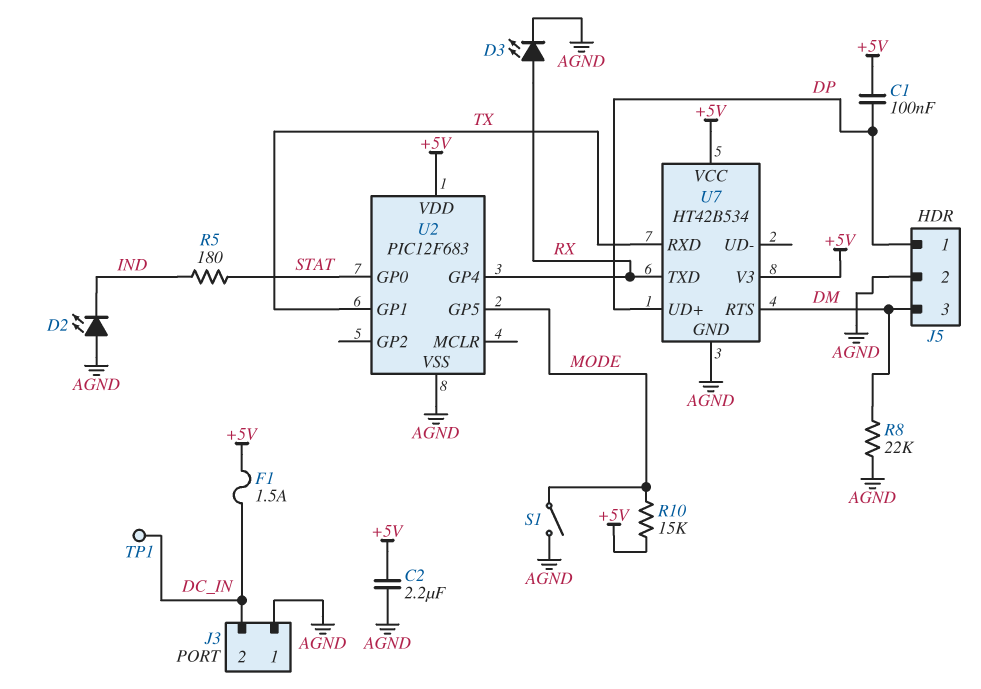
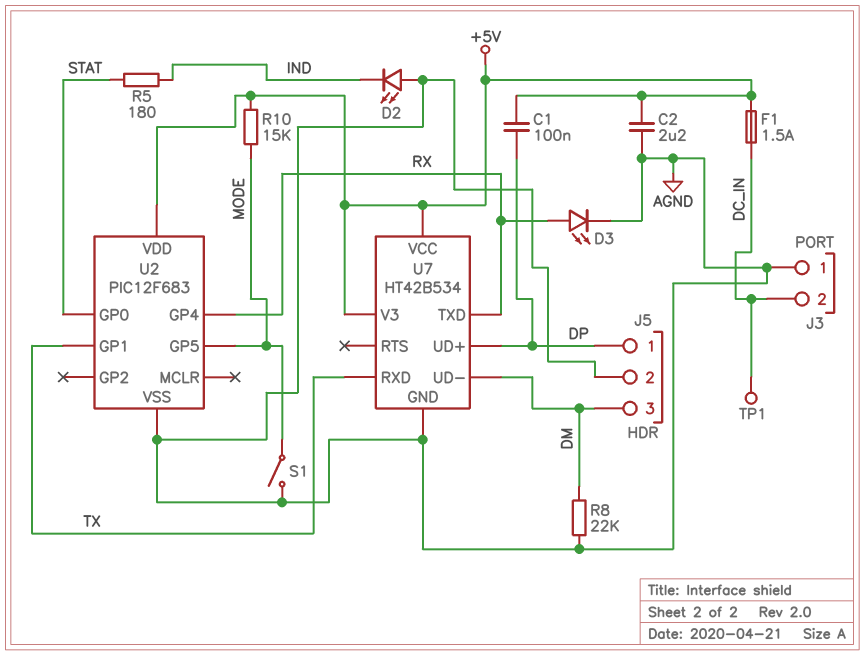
U7 pin RTS: DM -> none
U7 pin UD-: none -> DM

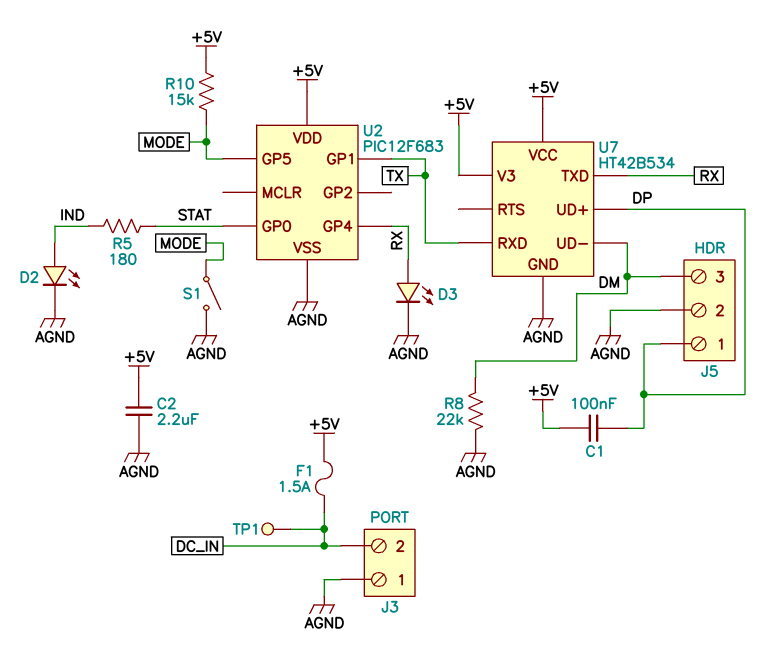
D2: LED (A AGND, K IND) -> LED (A IND, K AGND)

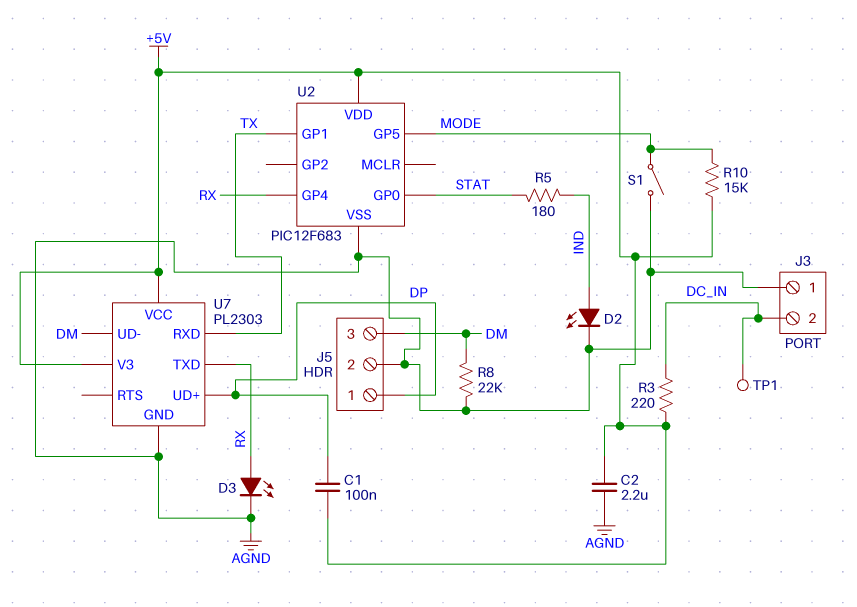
F1: 1.5A (+5V, DC_IN) -> none
R3: none -> 220 (+5V, DC_IN)
U7: HT42B534 -> PL2303

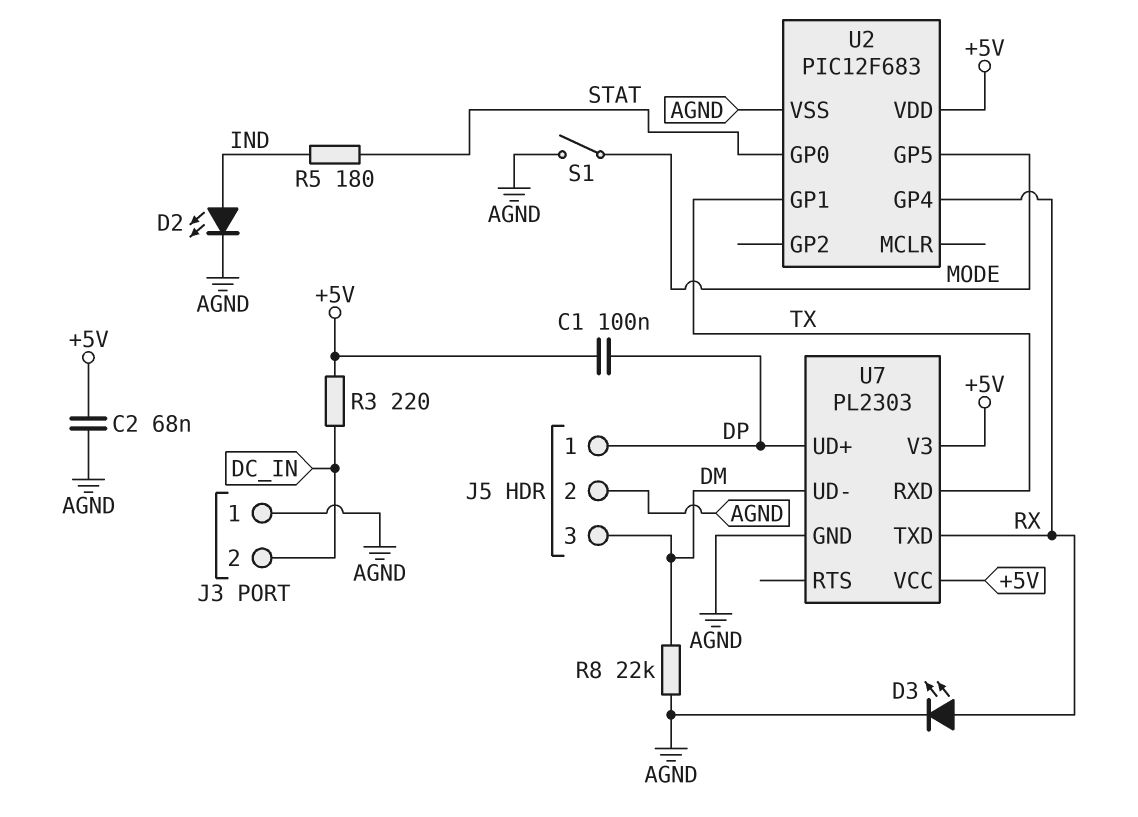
C2: 2.2uF (+5V, AGND) -> 68nF (+5V, AGND)
R10: 15k (+5V, MODE) -> none
TP1: test point (DC_IN) -> none

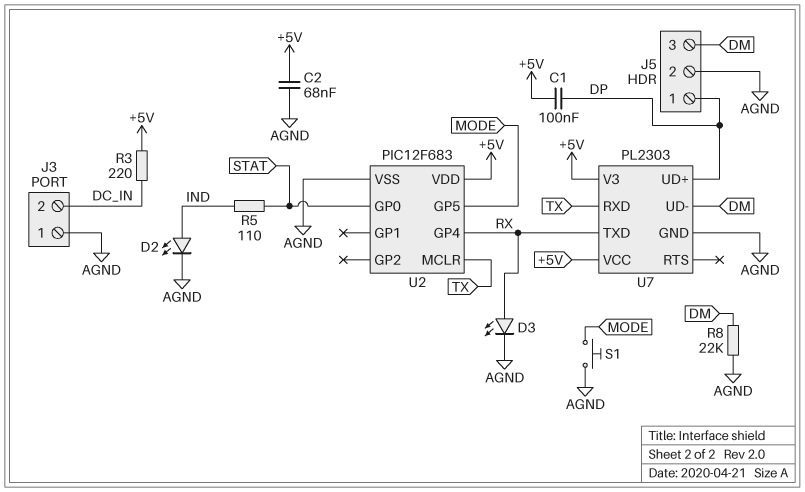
R5: 180 (IND, STAT) -> 110 (IND, STAT)
S1: switch (AGND, MODE) -> button (AGND, MODE)
U2 pin GP1: TX -> none
U2 pin MCLR: none -> TX

